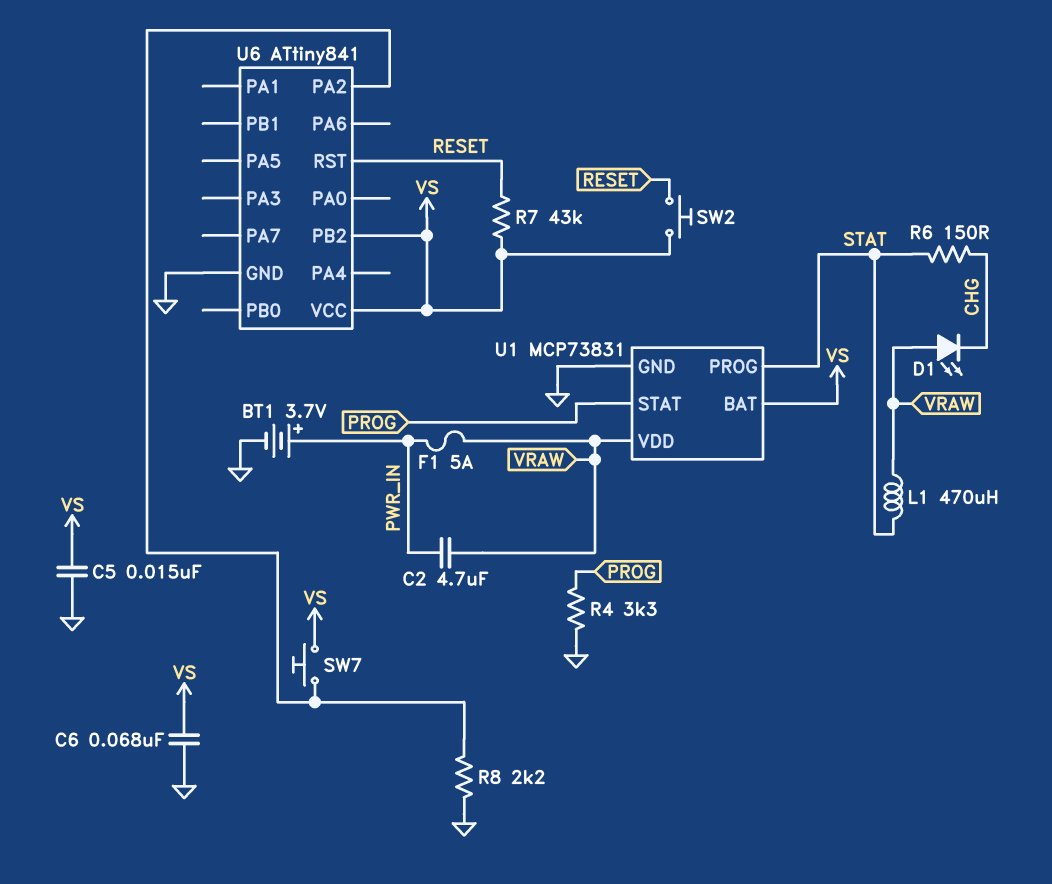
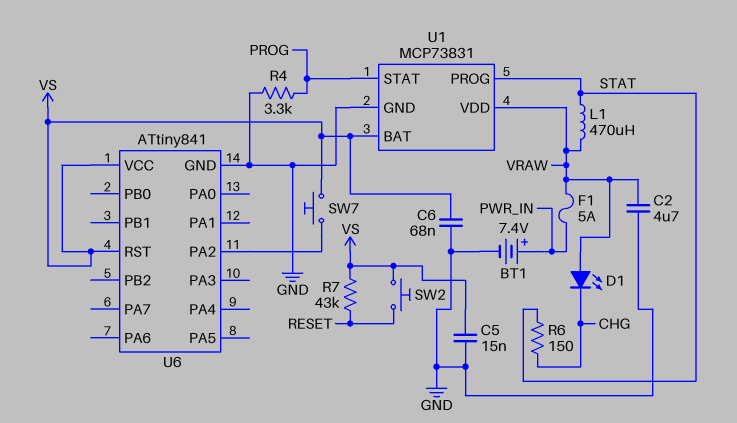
BT1: 3.7V (plus PWR_IN, minus GND) -> 7.4V (plus PWR_IN, minus GND)
C2: 4.7uF (PWR_IN, VRAW) -> 4.7uF (GND, VRAW)
R8: 2.2k (GND, U6/PA2) -> none
U6 pin PB2: VS -> none
U6 pin RST: RESET -> VS

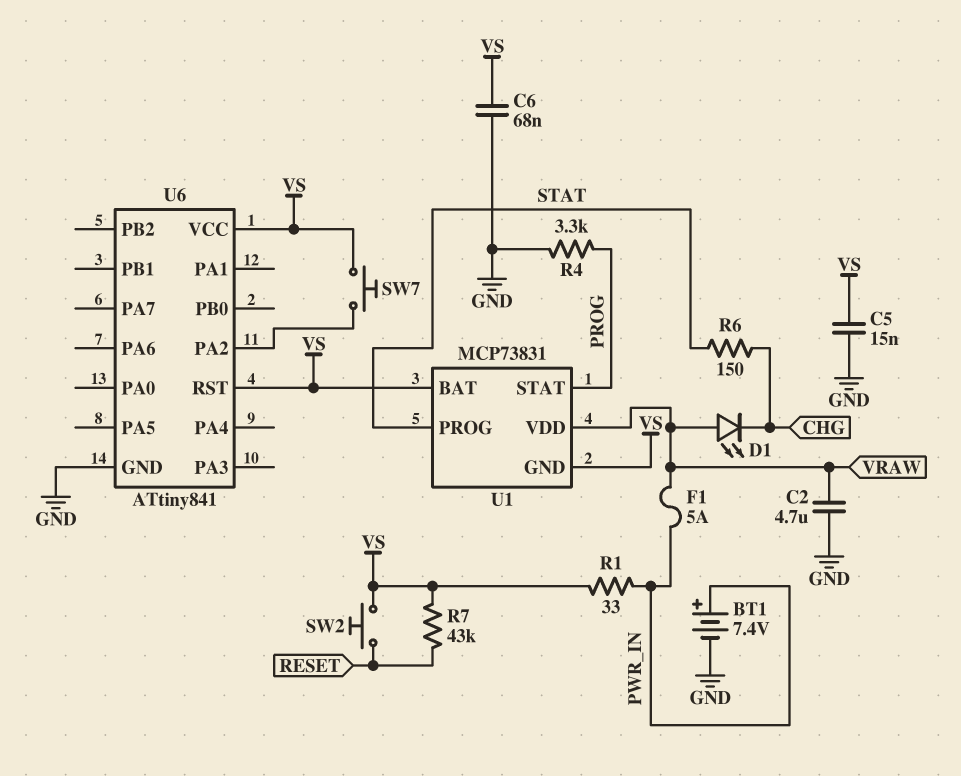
L1: 470uH (STAT, VRAW) -> none
R1: none -> 33 (PWR_IN, VS)
U1 pin GND: GND -> VS

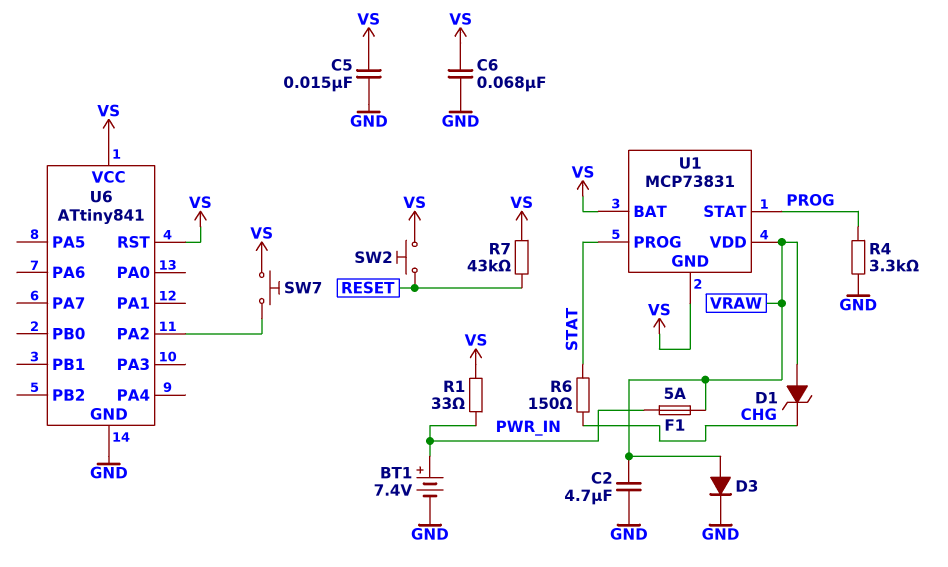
D1: LED (A VRAW, K CHG) -> zener (A VRAW, K CHG)
D3: none -> diode (A VRAW, K GND)

